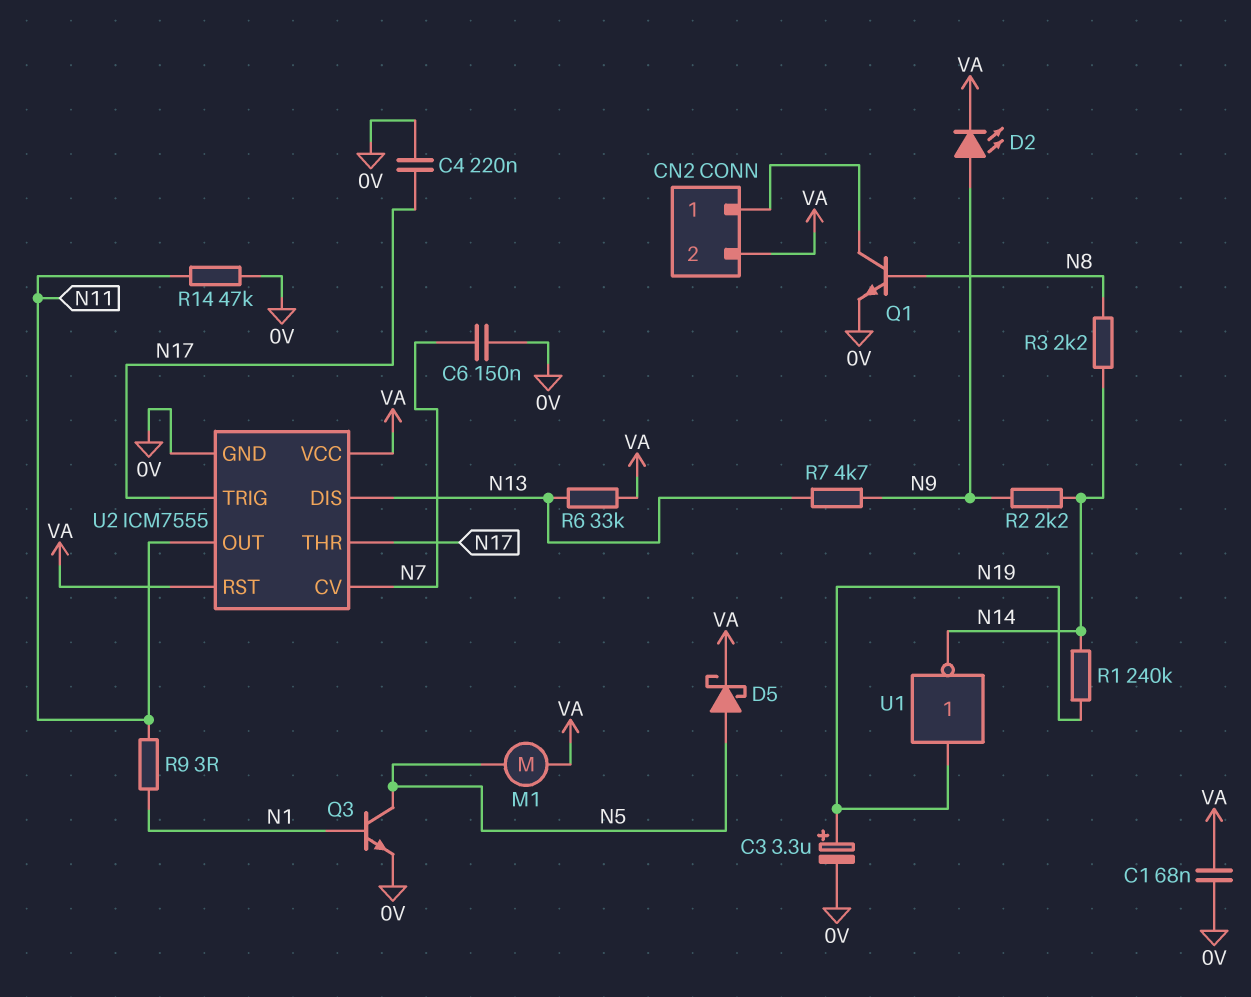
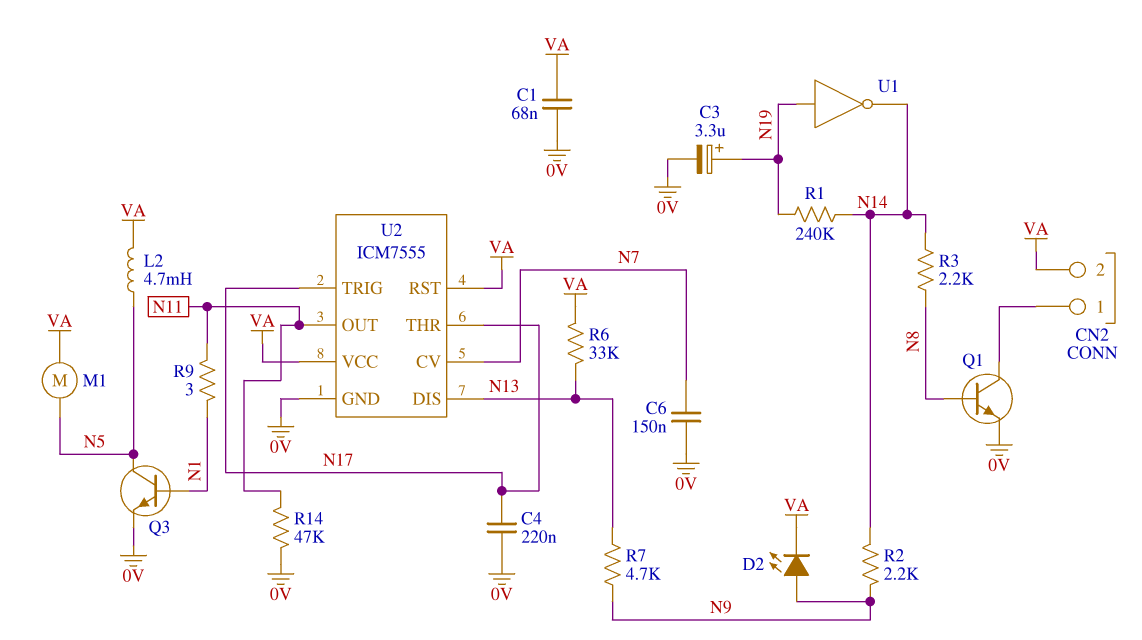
D5: schottky (A N5, K VA) -> none
L2: none -> 4.7mH (N5, VA)

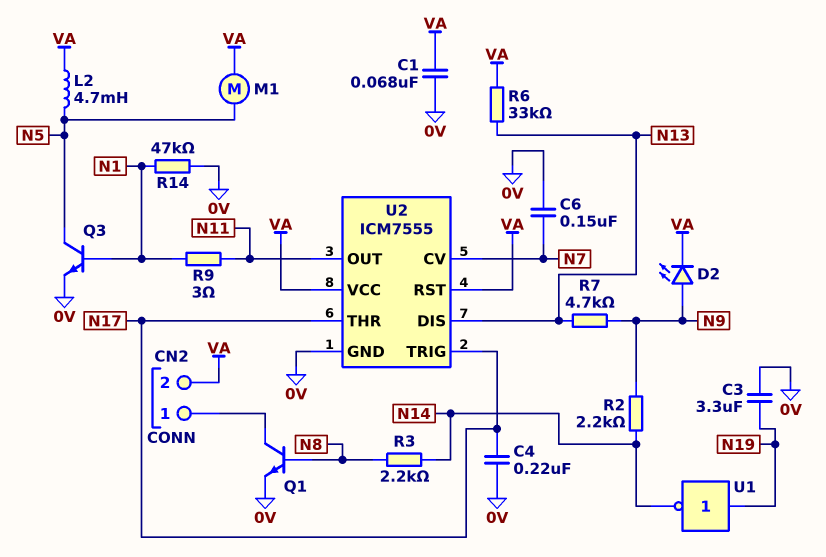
C3: 3.3uF (plus N19, minus 0V) -> 3.3uF (0V, N19)
R1: 240k (N14, N19) -> none
R14: 47k (0V, N11) -> 47k (0V, N1)

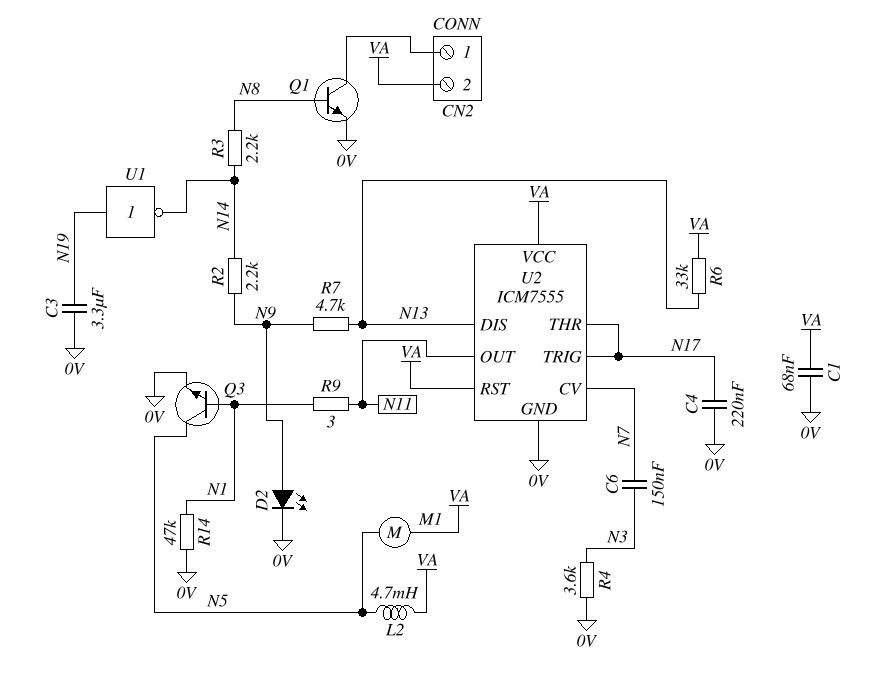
C6: 150nF (0V, N7) -> 150nF (N3, N7)
D2: LED (A N9, K VA) -> LED (A N9, K 0V)
R4: none -> 3.6k (0V, N3)

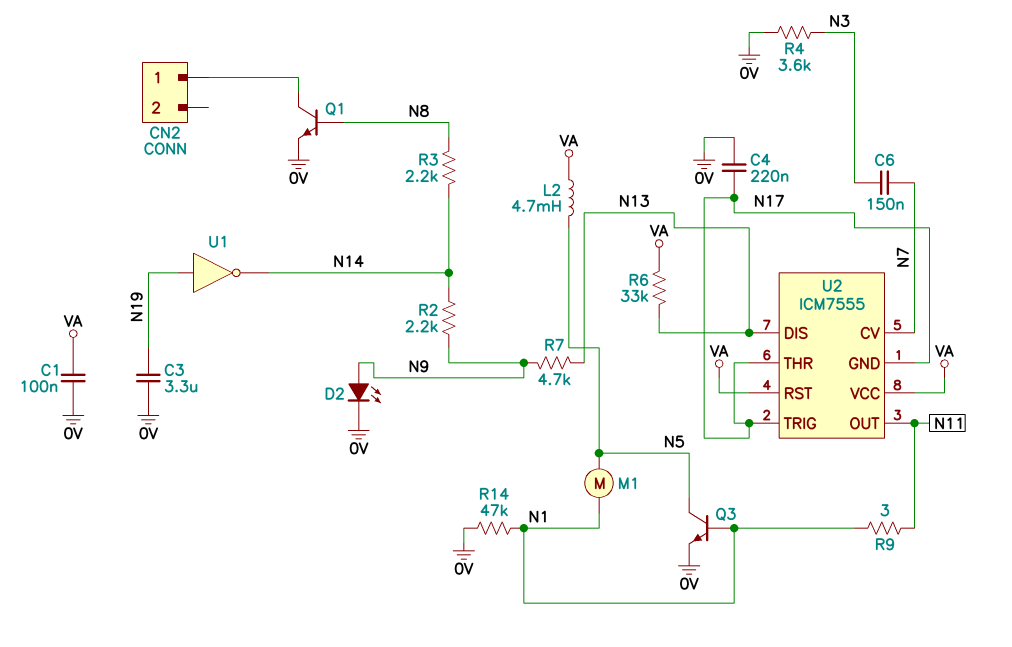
C1: 68nF (0V, VA) -> 100nF (0V, VA)
CN2 pin 2: VA -> none
M1: motor (N5, VA) -> motor (N1, N5)
U2 pin GND: 0V -> N17

